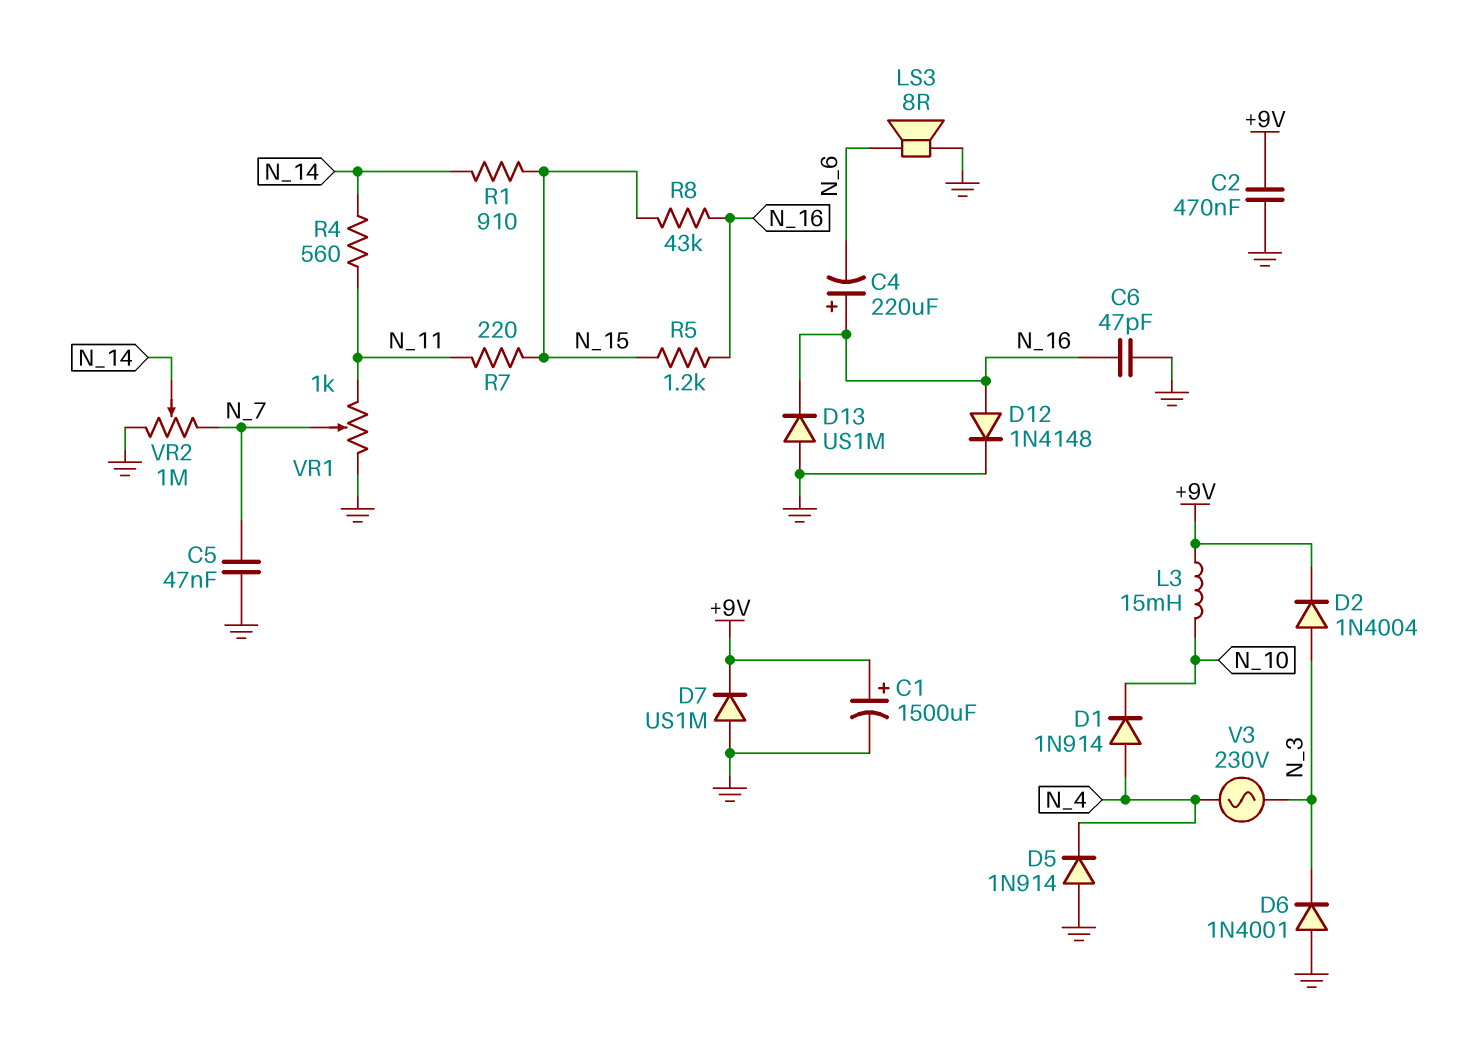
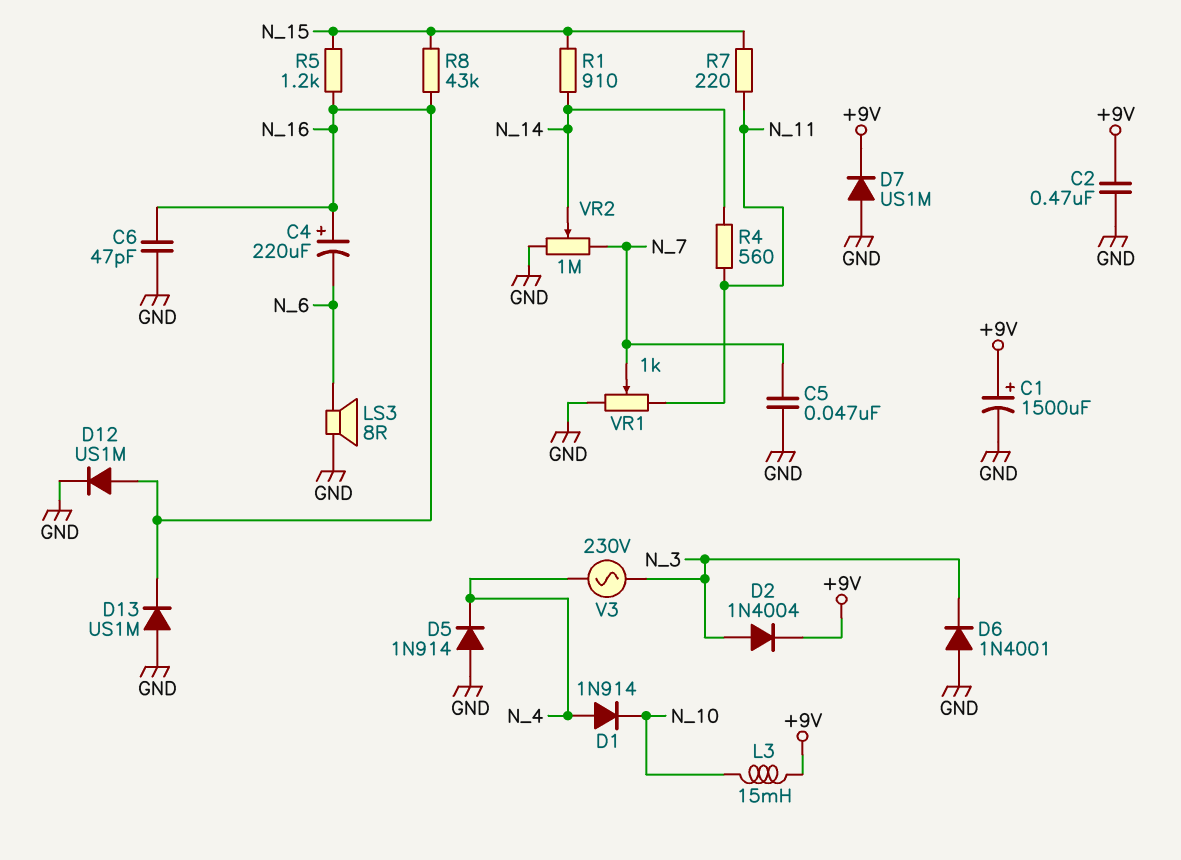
D12: diode 1N4148 (A N_16, K GND) -> diode US1M (A N_16, K GND)

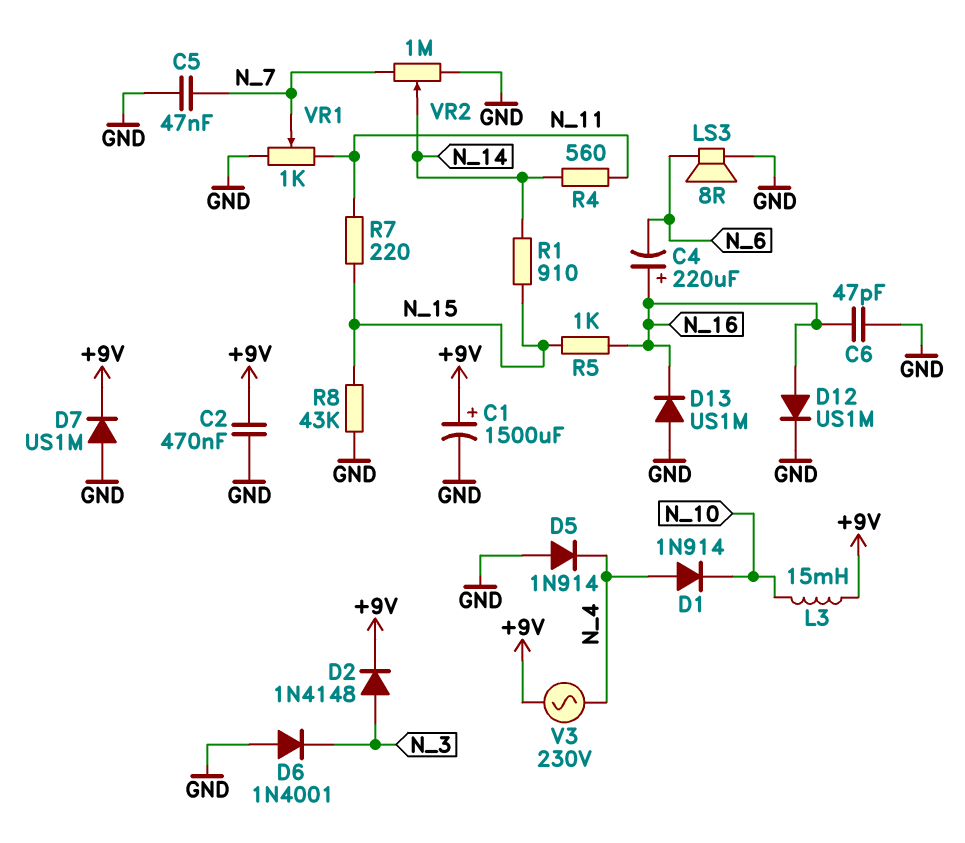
D2: diode 1N4004 (A N_3, K +9V) -> diode 1N4148 (A N_3, K +9V)
R5: 1.2k (N_15, N_16) -> 1k (N_15, N_16)
R8: 43k (N_15, N_16) -> 43k (GND, N_15)
V3: AC 230V (N_3, N_4) -> AC 230V (+9V, N_4)

